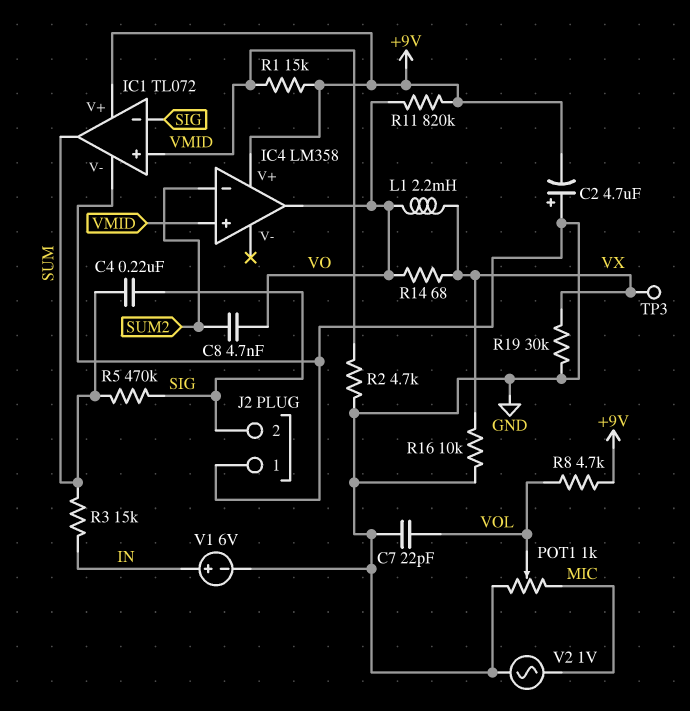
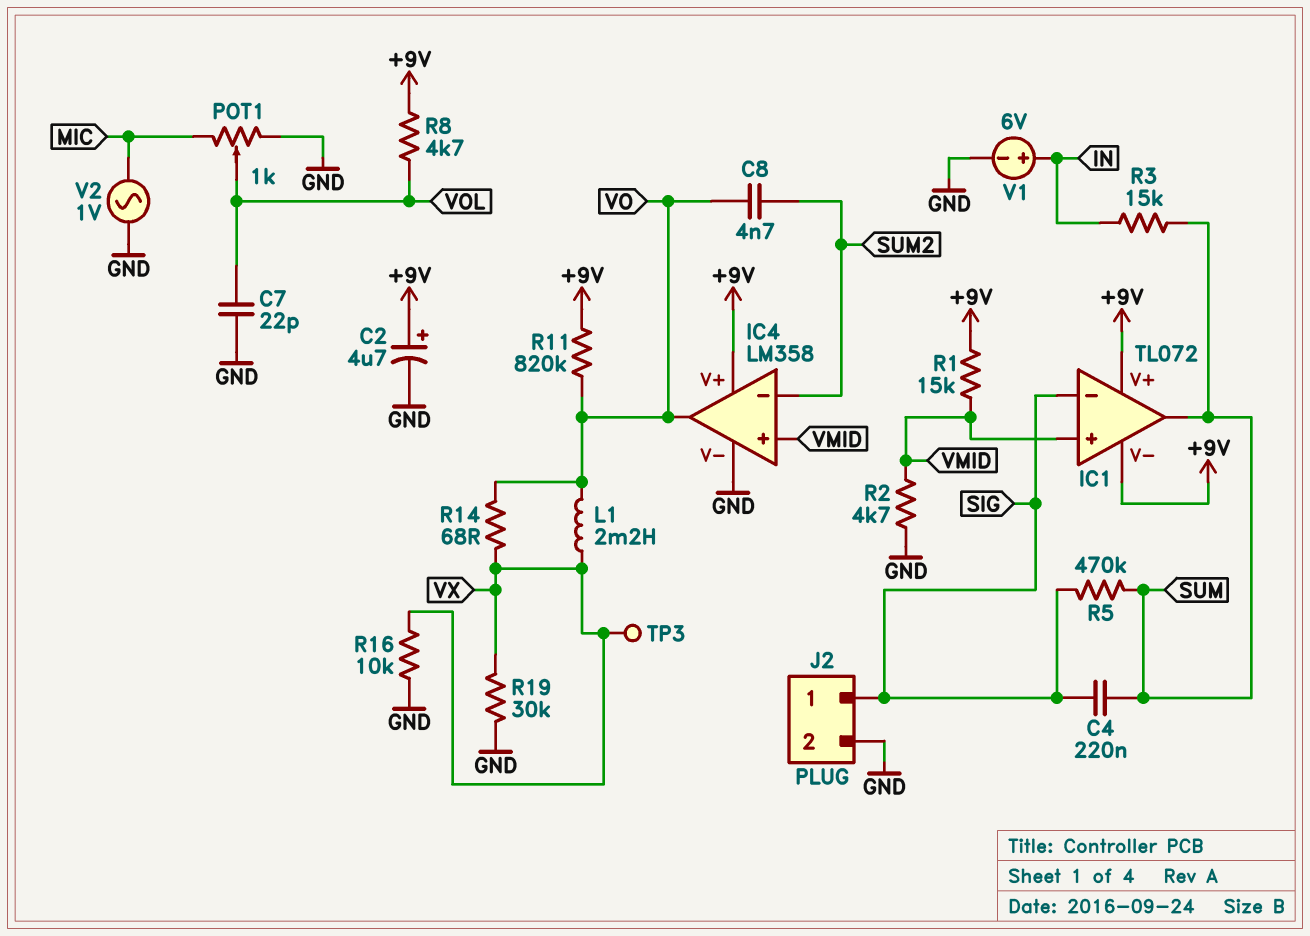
C2: 4.7uF (plus GND, minus +9V) -> 4.7uF (plus +9V, minus GND)
IC1 pin V-: GND -> +9V
IC4 pin V-: none -> GND
J2 pin 1: GND -> SIG
J2 pin 2: SIG -> GND

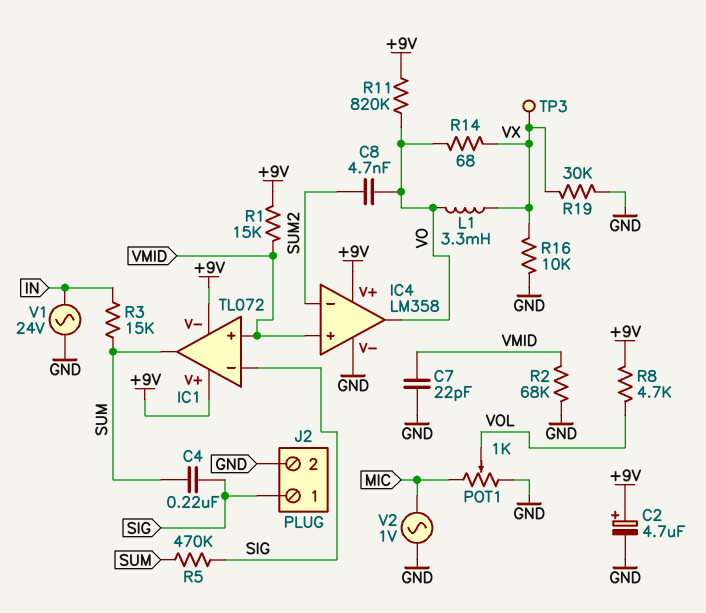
C7: 22pF (GND, VOL) -> 22pF (GND, VMID)
L1: 2.2mH (VO, VX) -> 3.3mH (VO, VX)
R2: 4.7k (GND, VMID) -> 68k (GND, VMID)
V1: 6V (plus IN, minus GND) -> AC 24V (GND, IN)

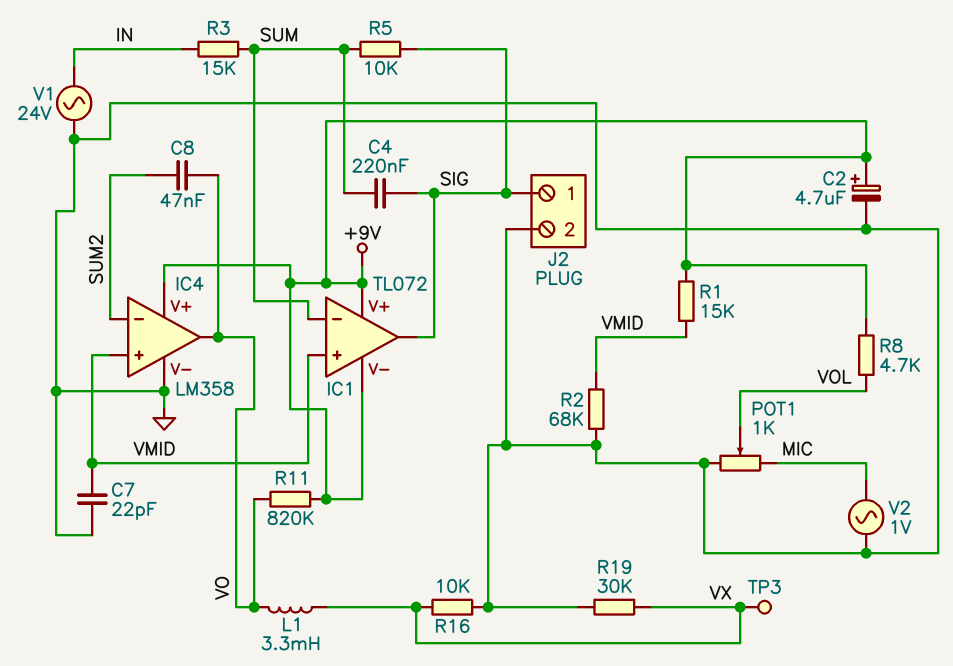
C8: 4.7nF (SUM2, VO) -> 47nF (SUM2, VO)
IC1 pin in-: SIG -> SUM
IC1 pin out: SUM -> SIG
R5: 470k (SIG, SUM) -> 10k (SIG, SUM)
R14: 68 (VO, VX) -> none

